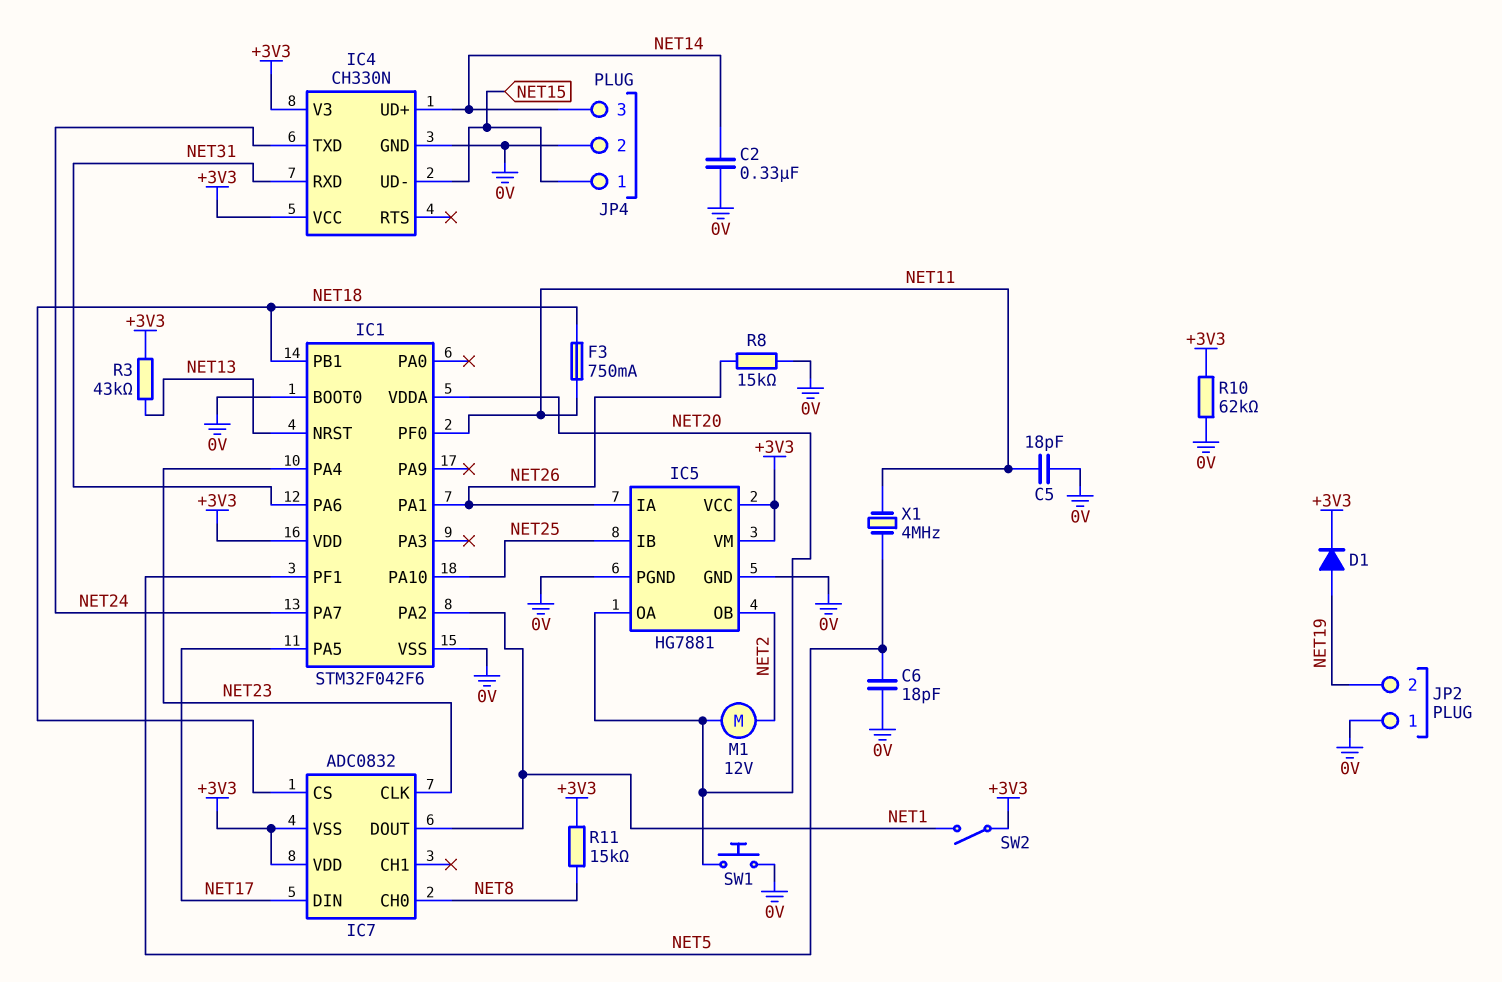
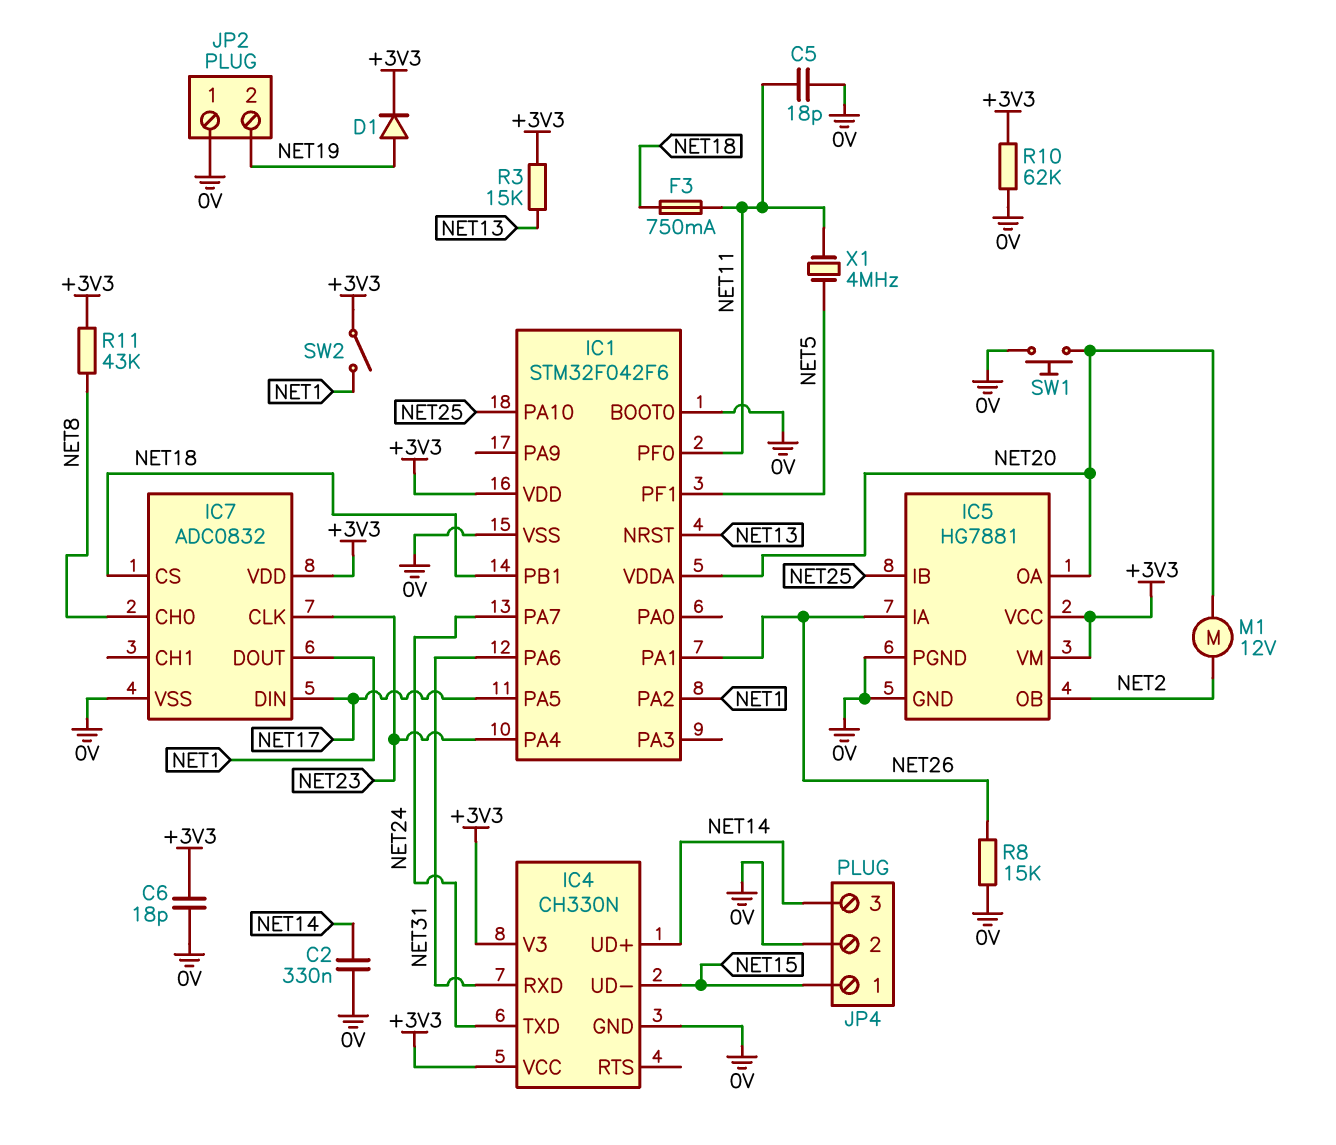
C6: 18pF (0V, NET5) -> 18pF (+3V3, 0V)
IC7 pin VSS: +3V3 -> 0V
R3: 43k (+3V3, NET13) -> 15k (+3V3, NET13)
R11: 15k (+3V3, NET8) -> 43k (+3V3, NET8)

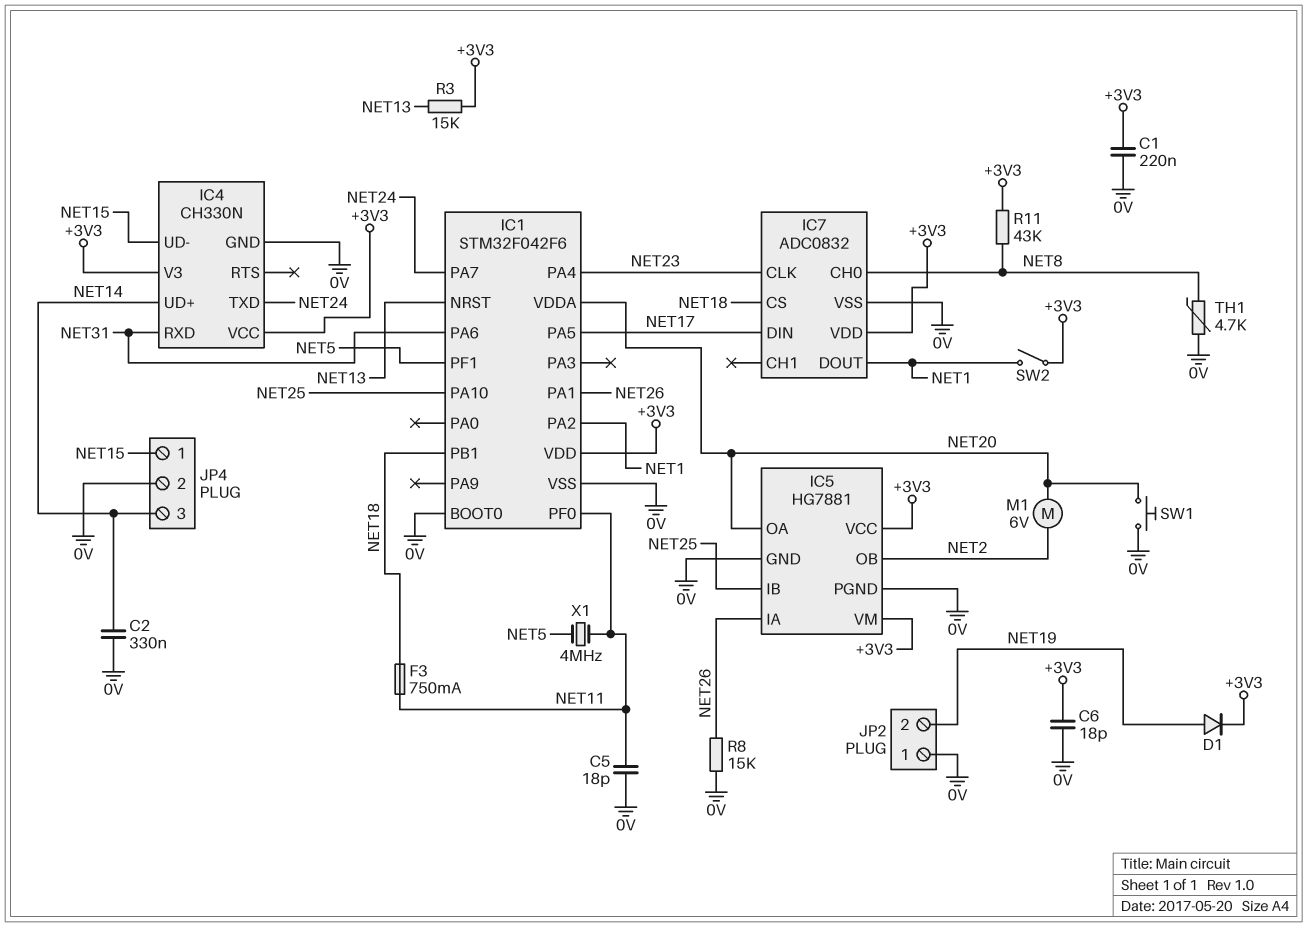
C1: none -> 220nF (+3V3, 0V)
M1: motor 12V (NET2, NET20) -> motor 6V (NET2, NET20)
R10: 62k (+3V3, 0V) -> none
TH1: none -> 4.7k (0V, NET8)

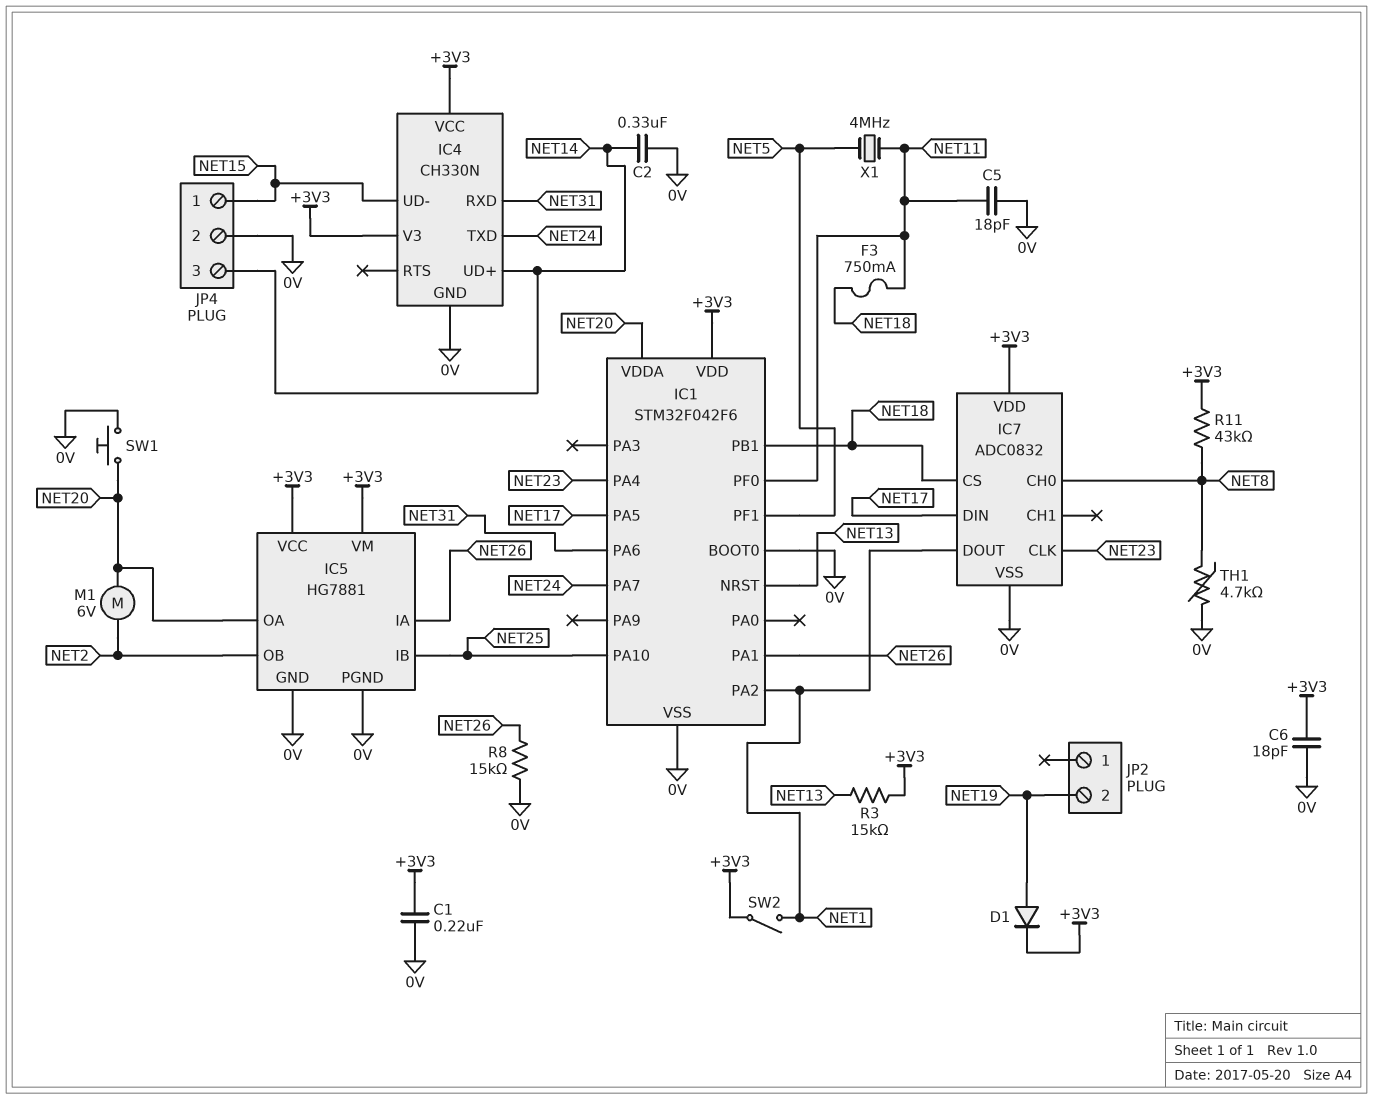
JP2 pin 1: 0V -> none

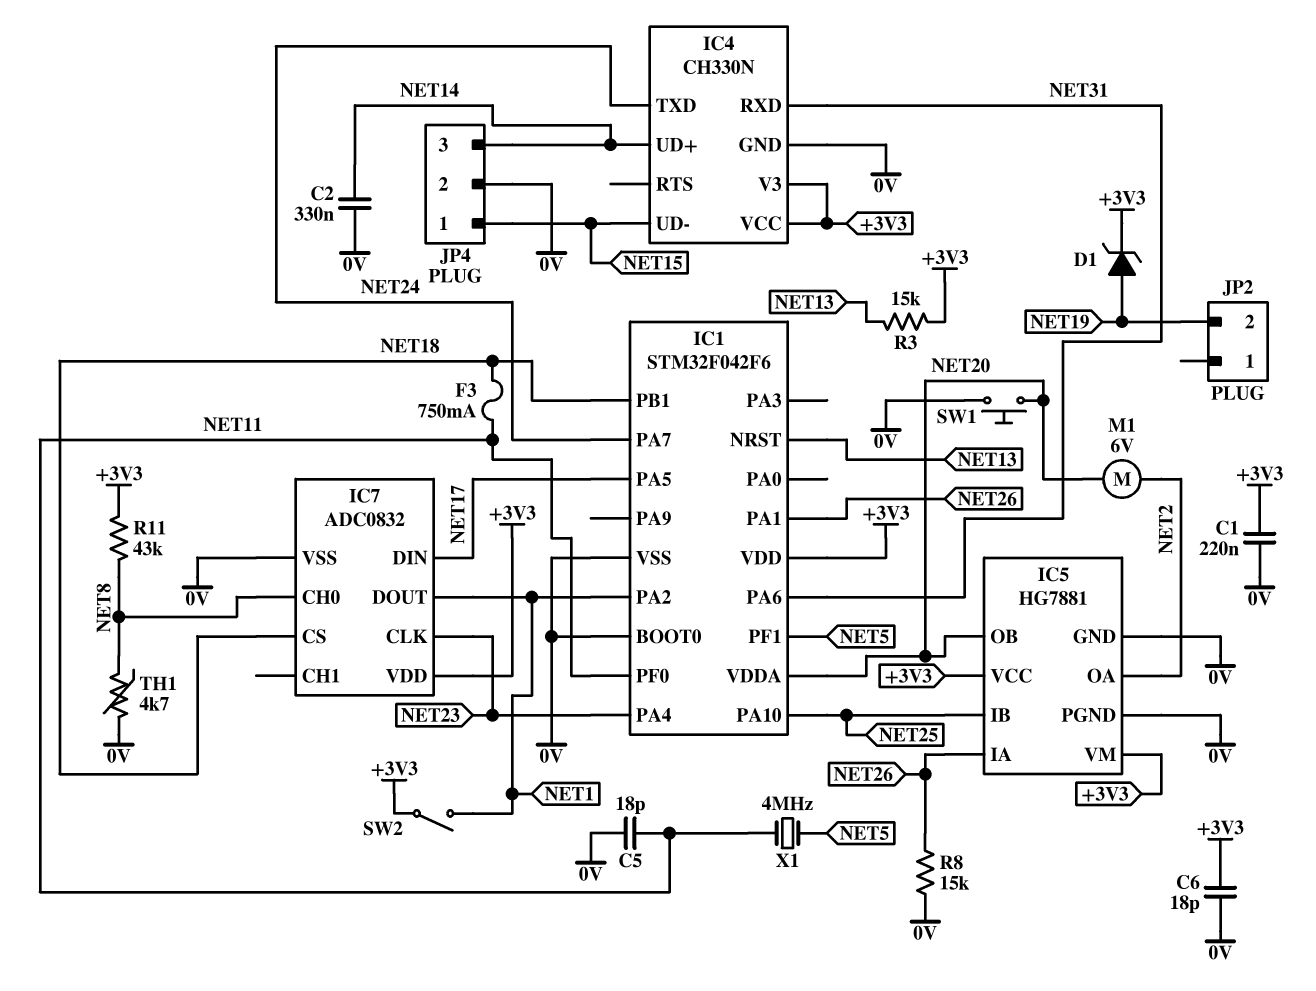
D1: diode (A NET19, K +3V3) -> zener (A NET19, K +3V3)
IC5 pin OA: NET20 -> NET2
IC5 pin OB: NET2 -> NET20

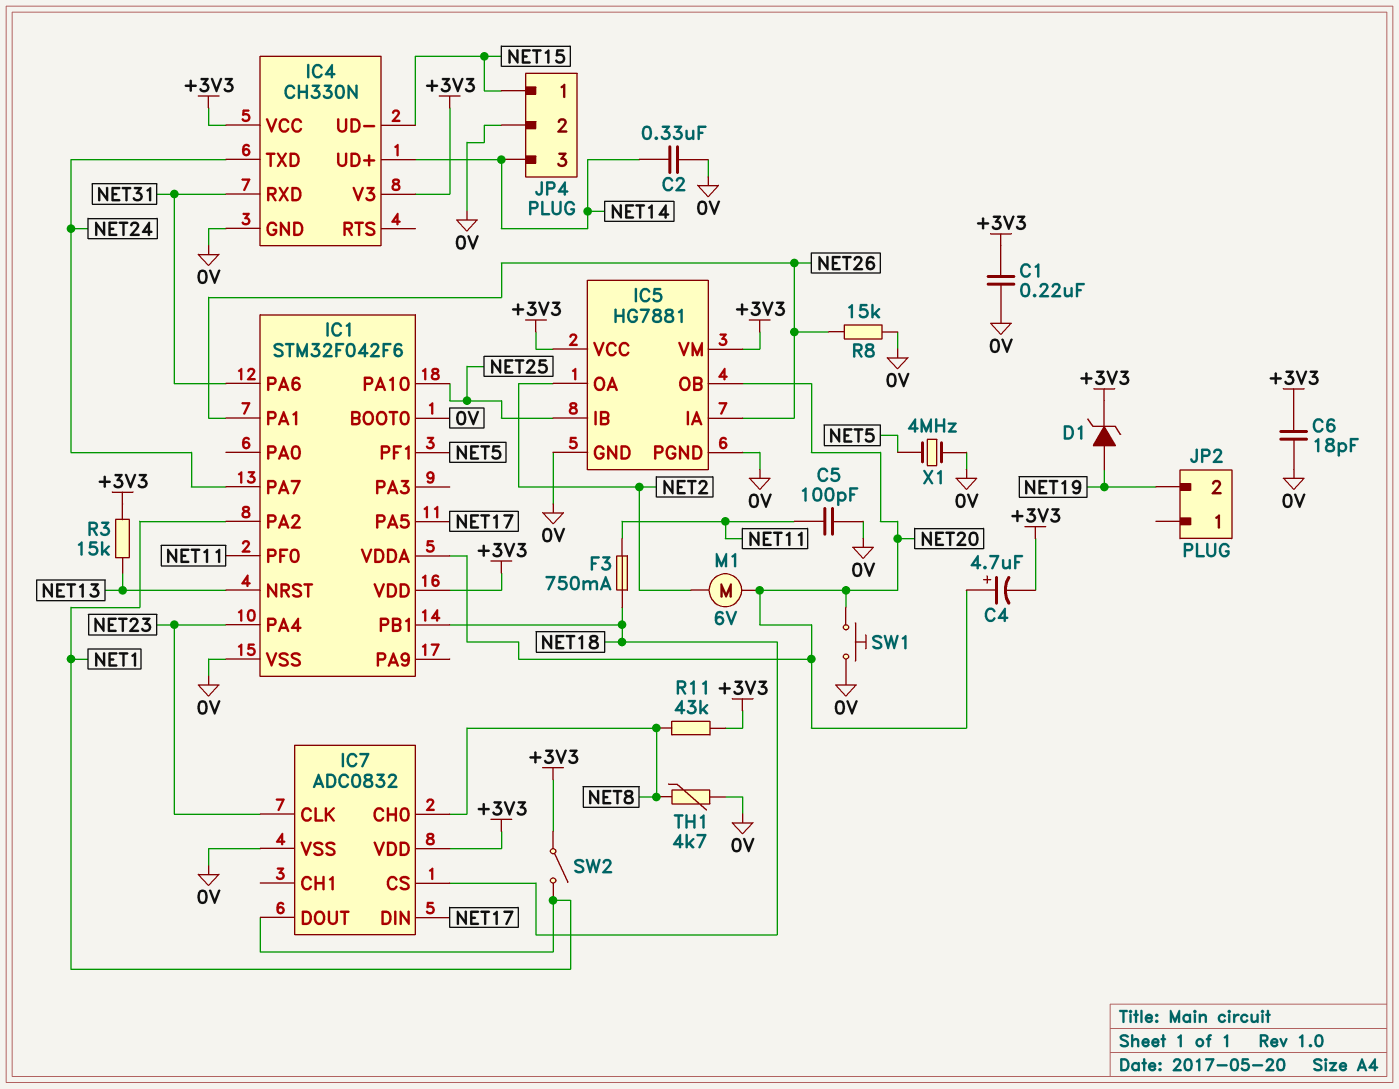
C4: none -> 4.7uF (plus NET20, minus +3V3)
C5: 18pF (0V, NET11) -> 100pF (0V, NET11)
X1: 4MHz (NET5, NET11) -> 4MHz (0V, NET5)

